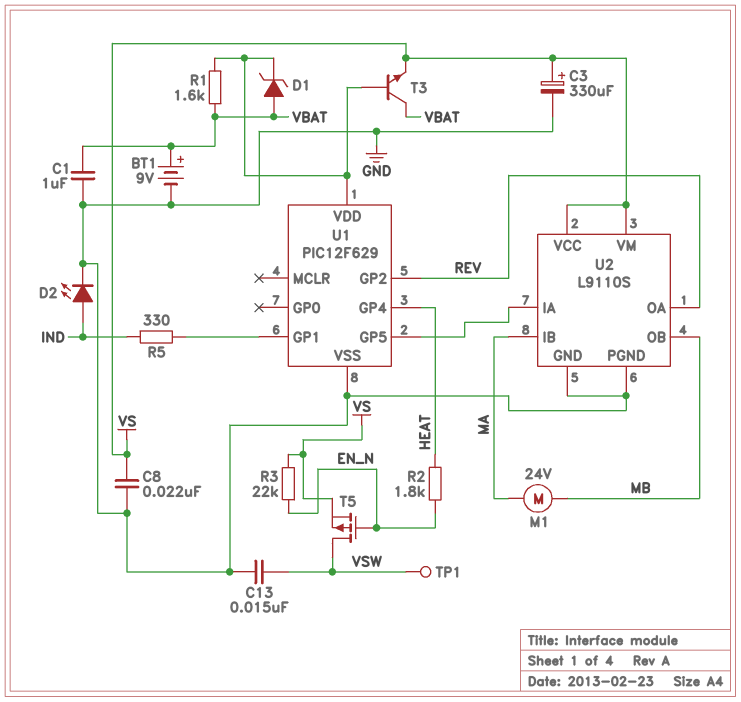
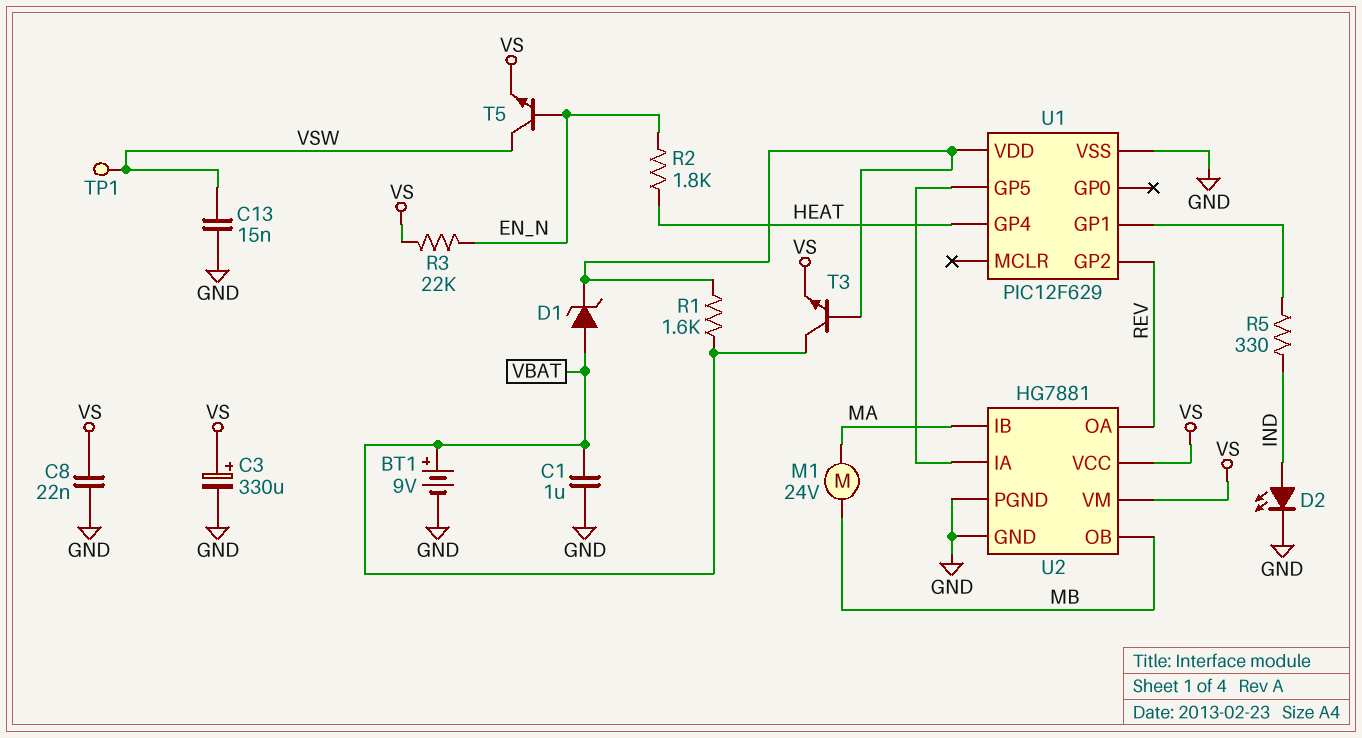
T5: PMOS (G EN_N, D VSW, S VS) -> NPN (B EN_N, C VSW, E VS)
U2: L9110S -> HG7881

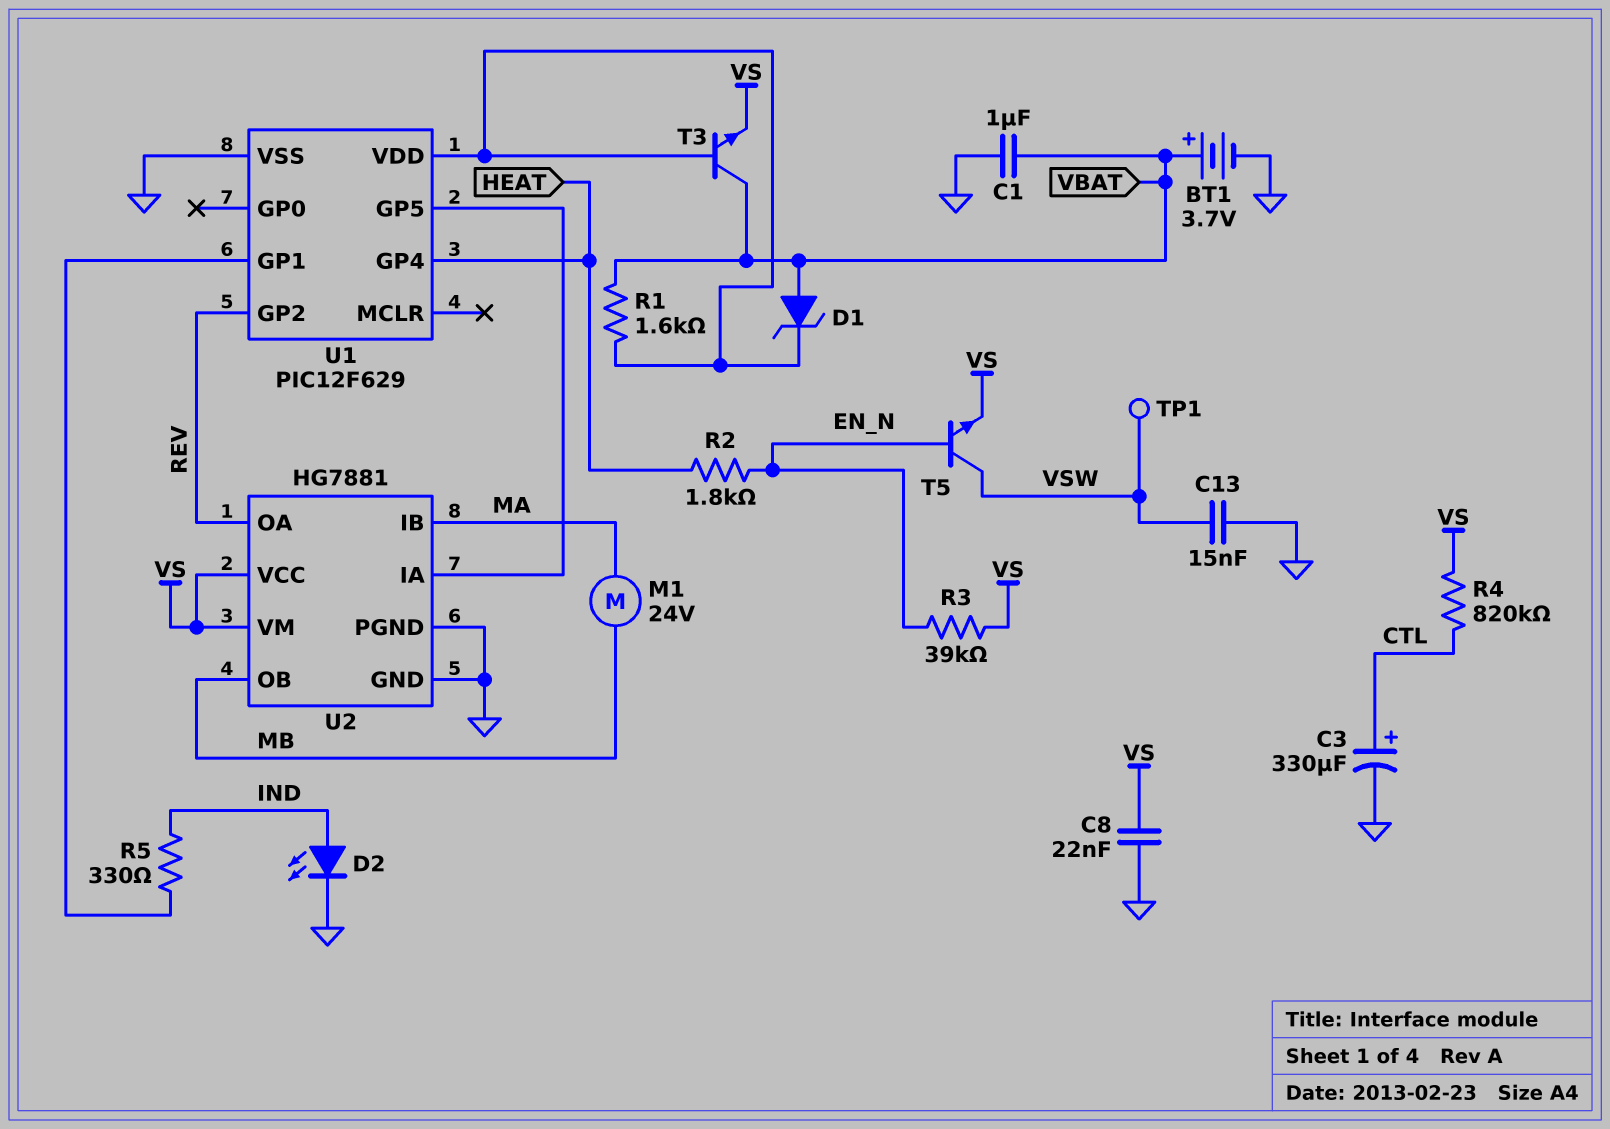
BT1: 9V (plus VBAT, minus GND) -> 3.7V (plus VBAT, minus GND)
C3: 330uF (plus VS, minus GND) -> 330uF (plus CTL, minus GND)
R3: 22k (EN_N, VS) -> 39k (EN_N, VS)
R4: none -> 820k (CTL, VS)

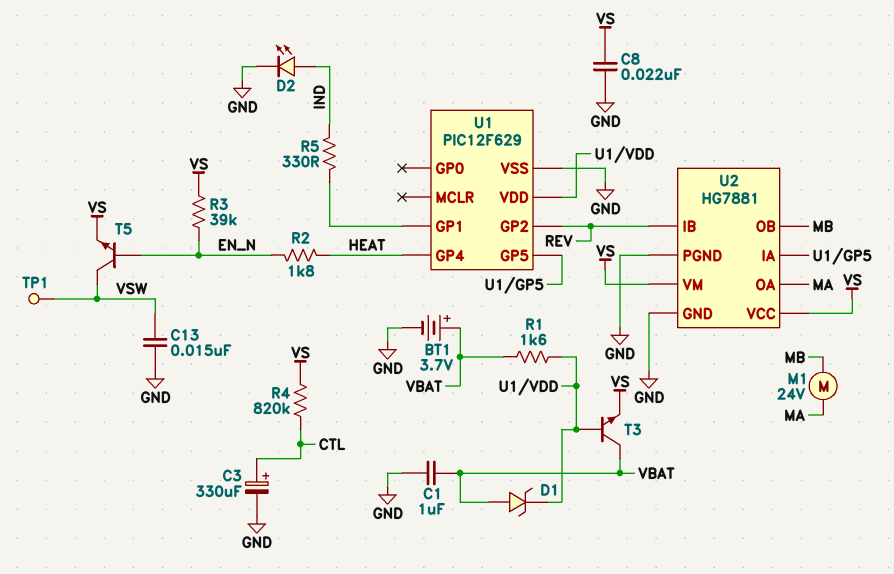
U2 pin IB: MA -> REV
U2 pin OA: REV -> MA

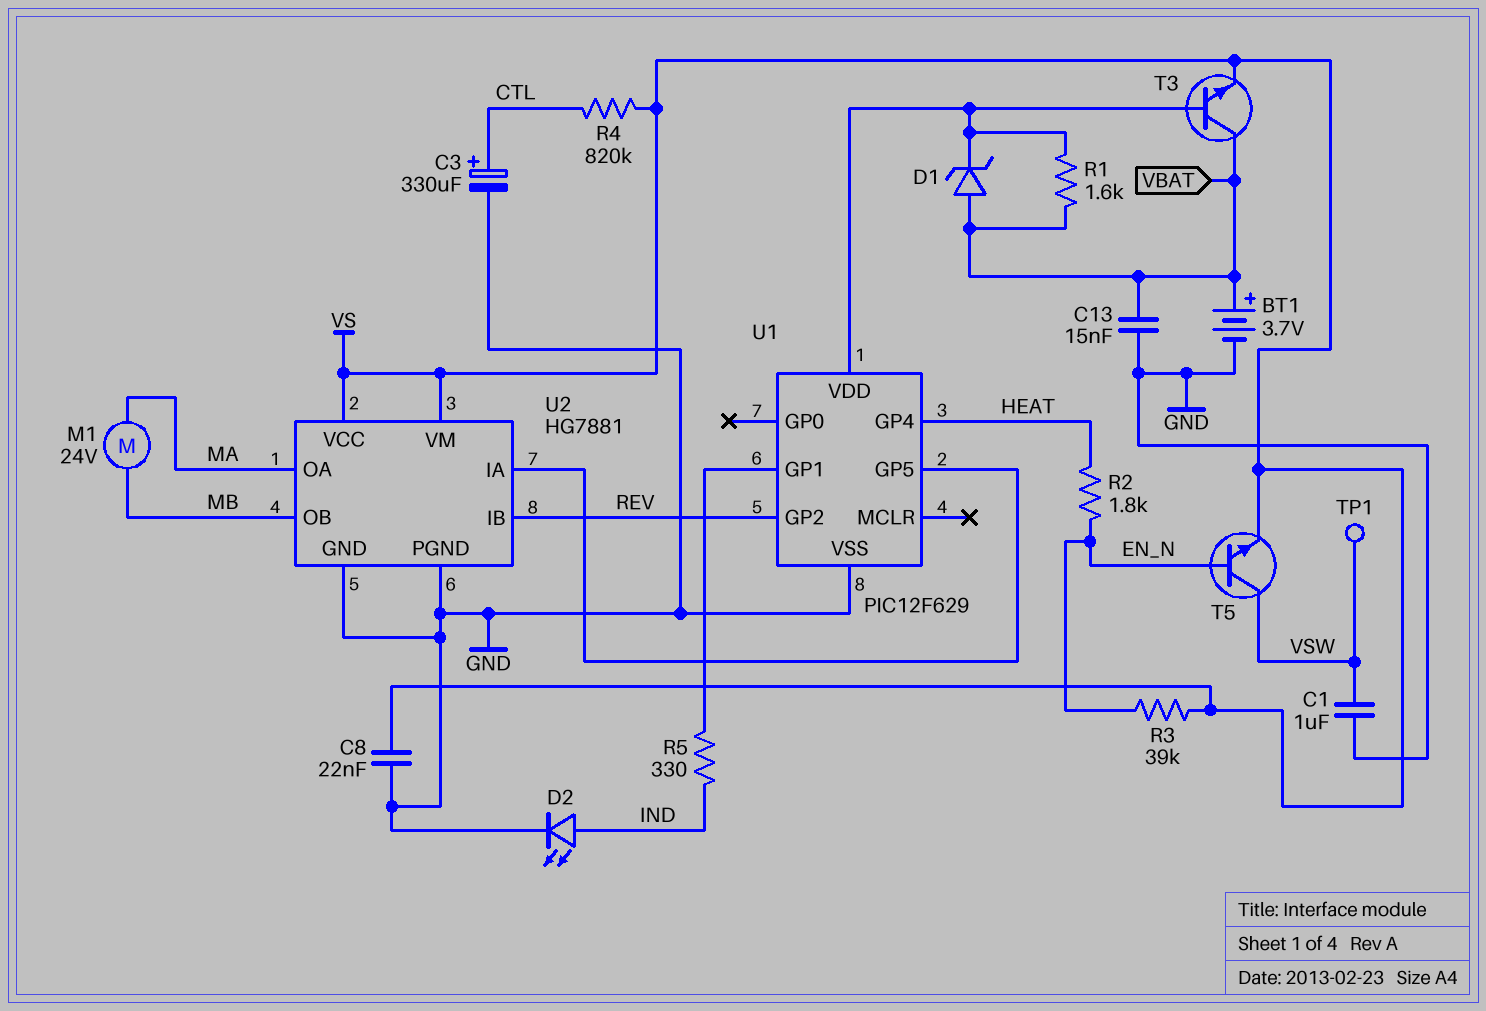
C1: 1uF (GND, VBAT) -> 1uF (GND, VSW)
C13: 15nF (GND, VSW) -> 15nF (GND, VBAT)

